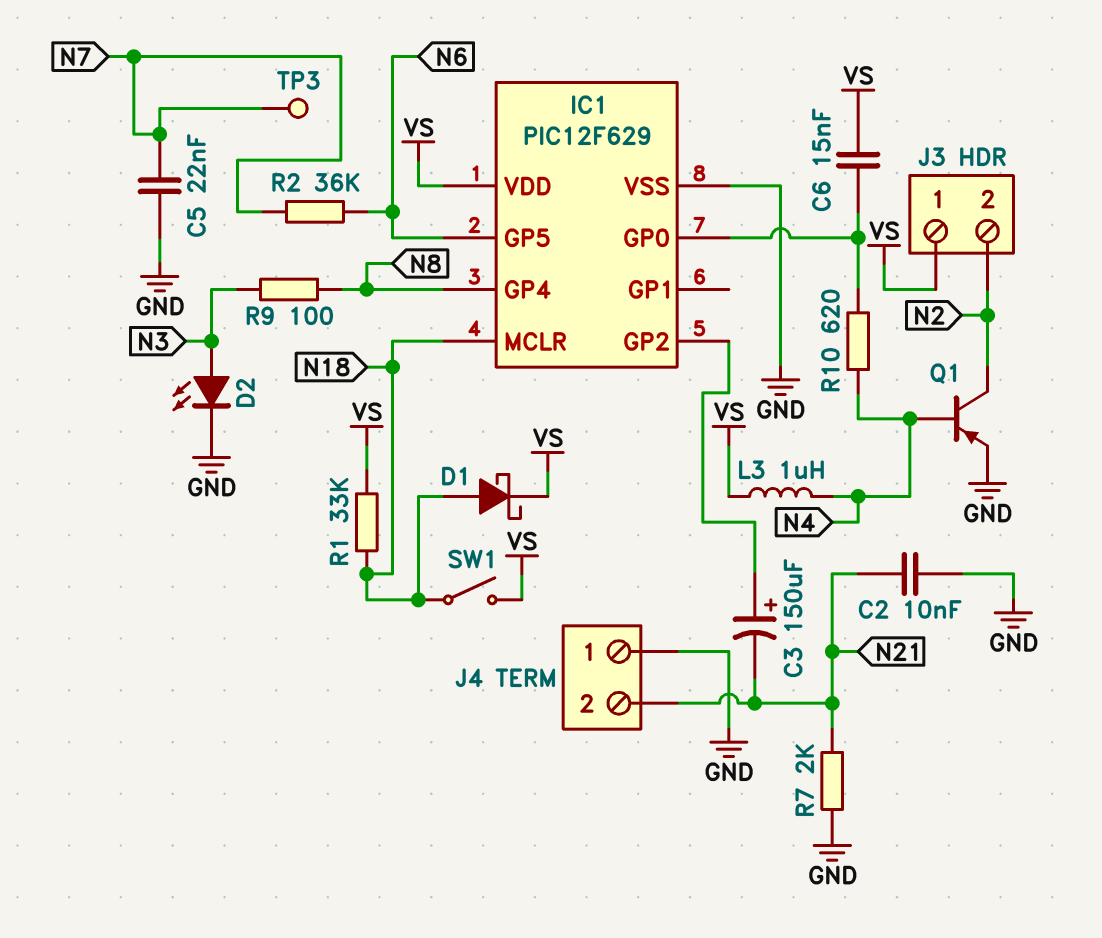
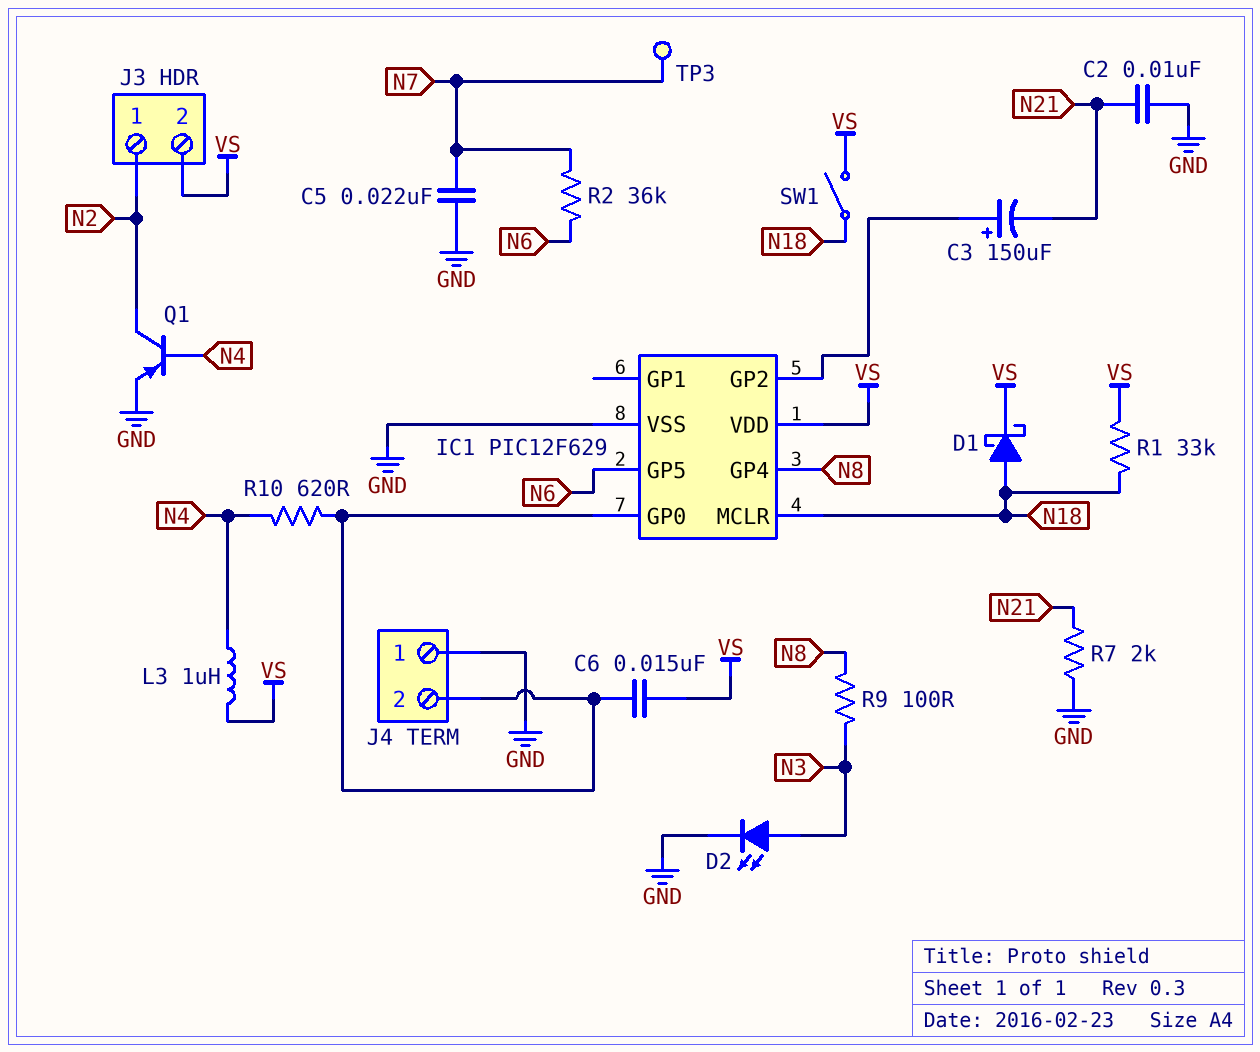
J3 pin 1: VS -> N2
J3 pin 2: N2 -> VS
J4 pin 2: N21 -> IC1/GP0

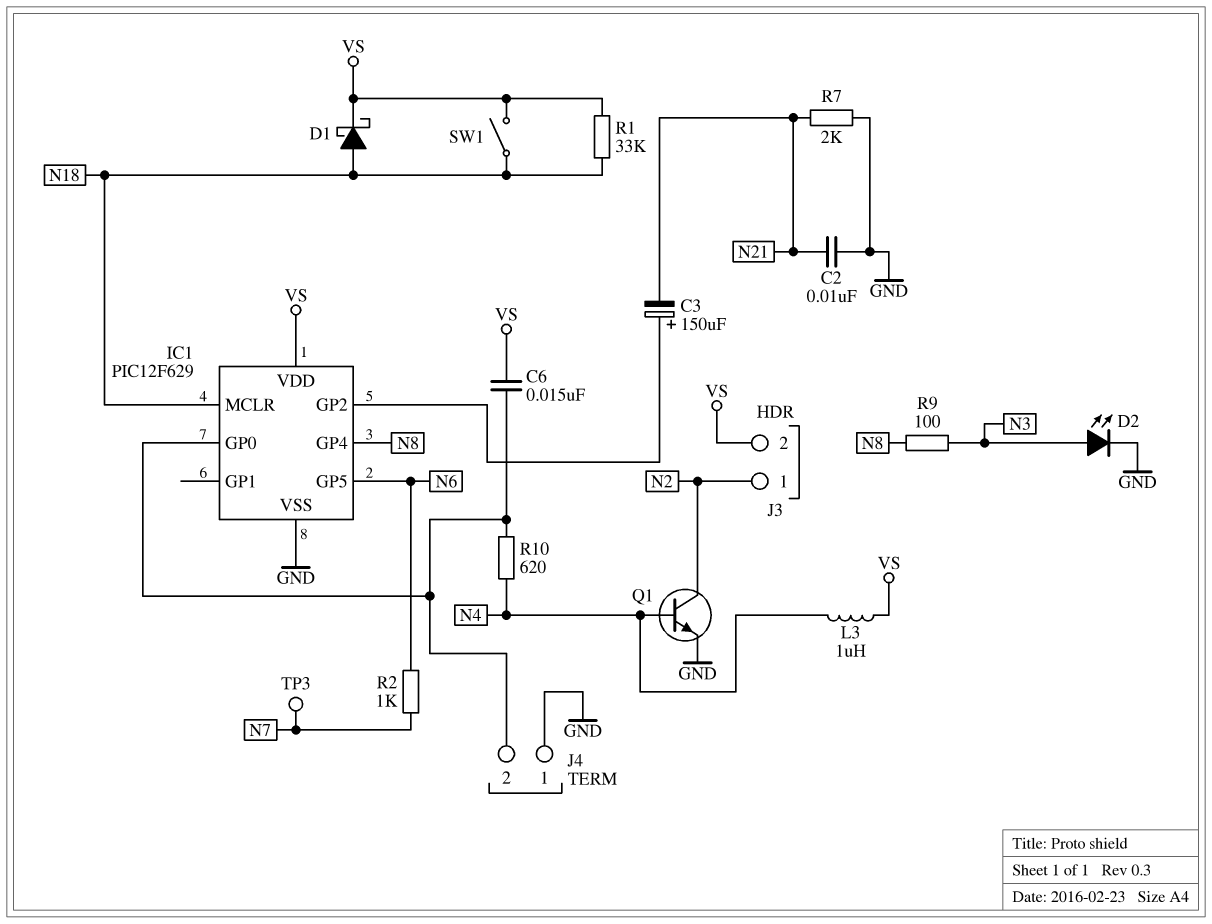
C5: 22nF (GND, N7) -> none
Q1: PNP (B N4, C N2, E GND) -> NPN (B N4, C N2, E GND)
R2: 36k (N6, N7) -> 1k (N6, N7)

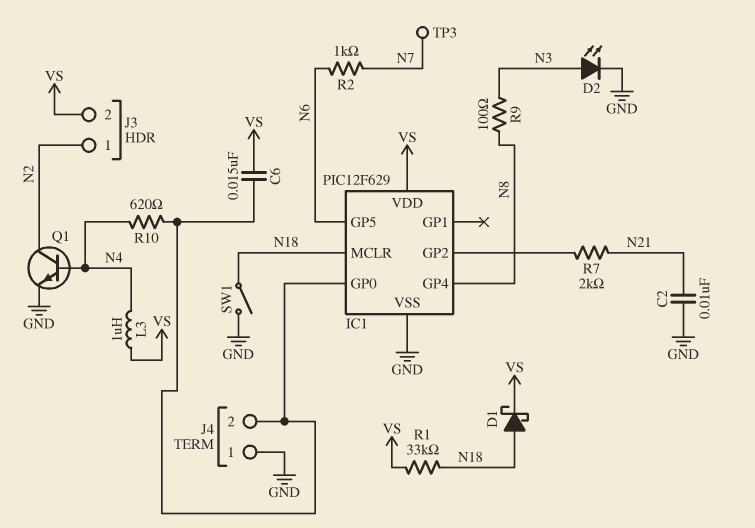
C3: 150uF (plus IC1/GP2, minus N21) -> none
R7: 2k (GND, N21) -> 2k (IC1/GP2, N21)
SW1: switch (N18, VS) -> switch (GND, N18)

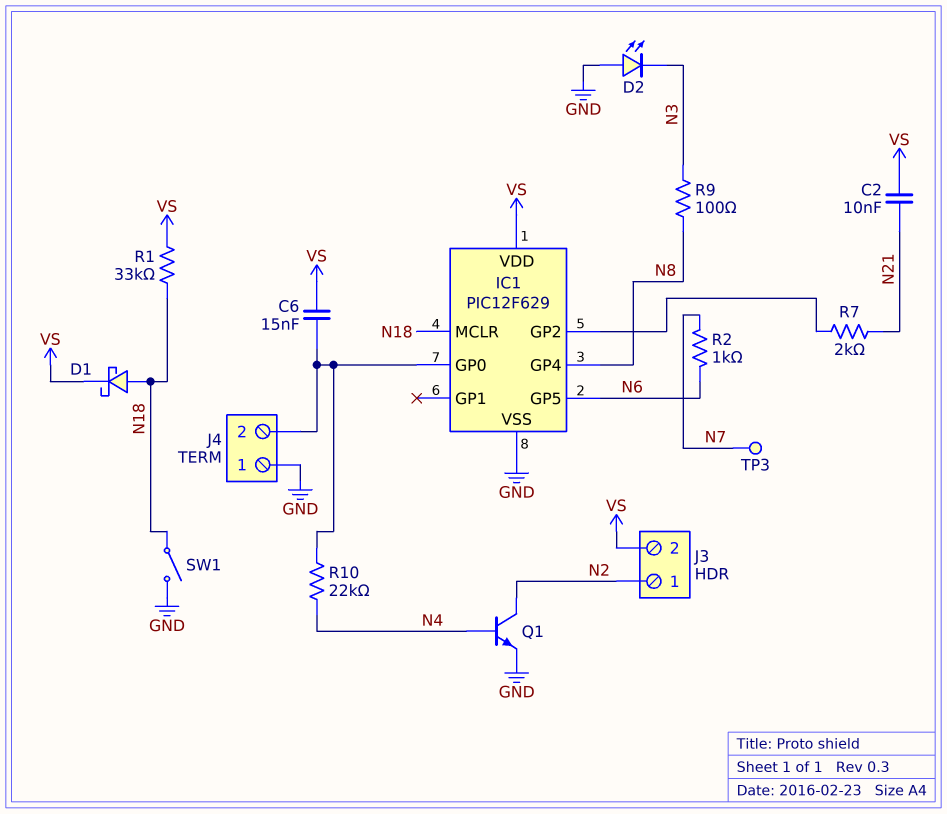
C2: 10nF (GND, N21) -> 10nF (N21, VS)
D2: LED (A N3, K GND) -> LED (A GND, K N3)
L3: 1uH (N4, VS) -> none
R10: 620 (IC1/GP0, N4) -> 22k (IC1/GP0, N4)

